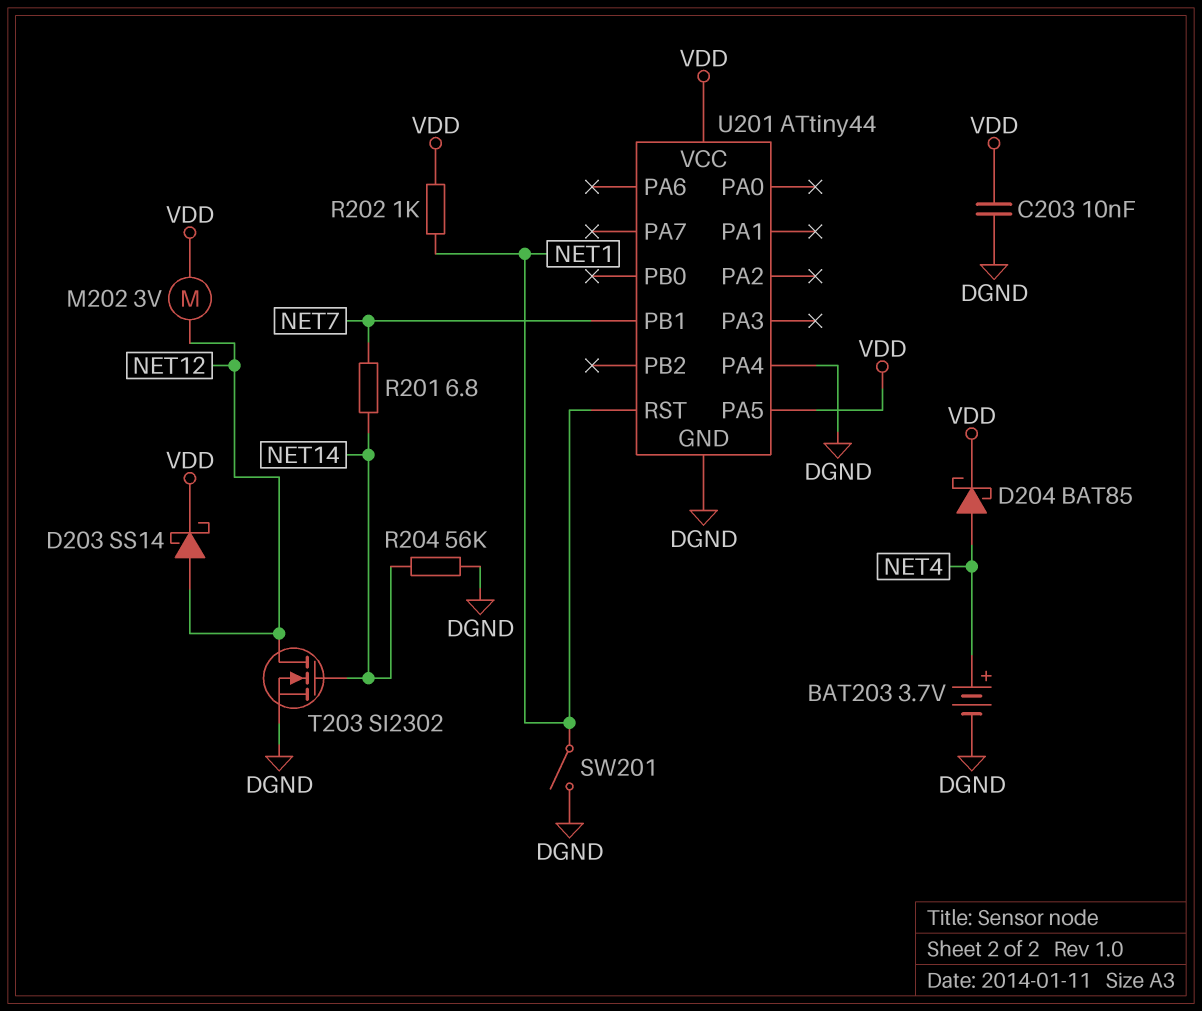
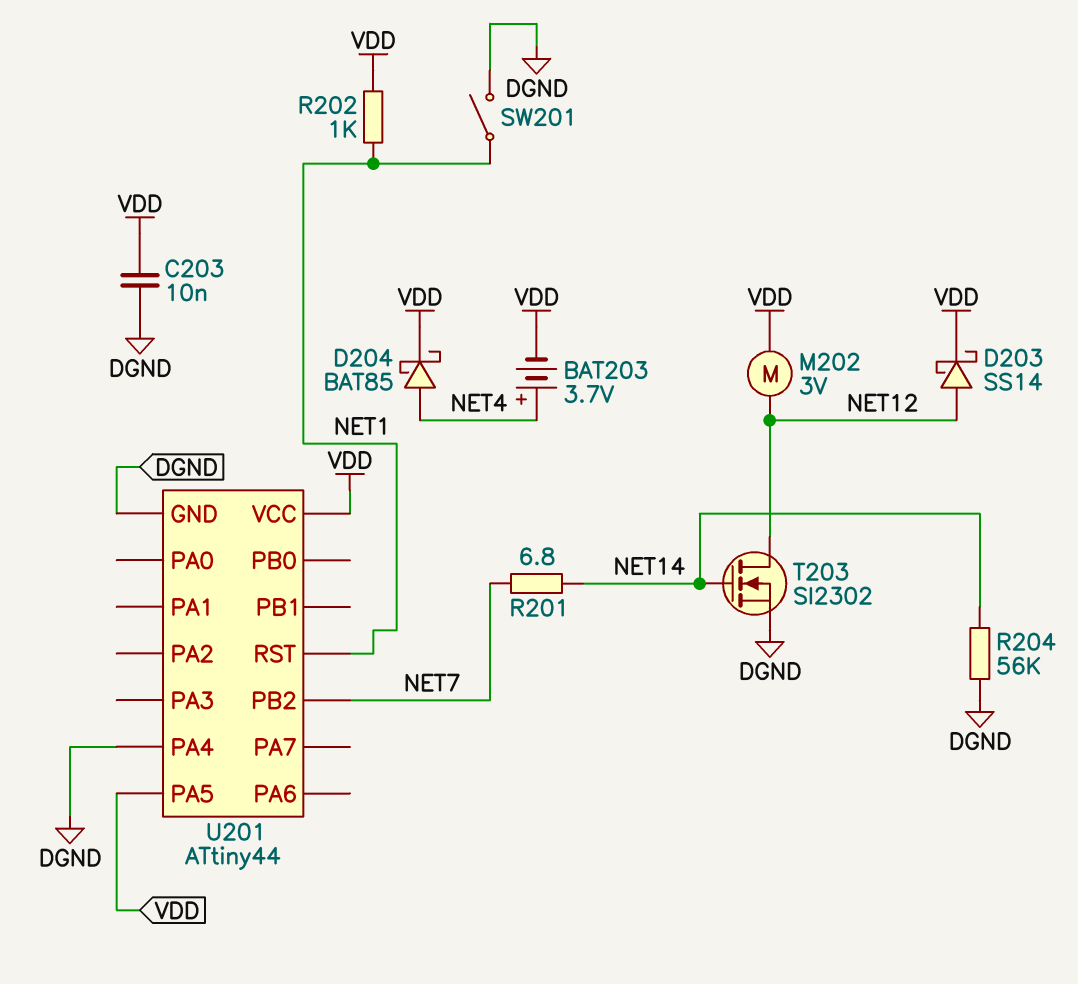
BAT203: 3.7V (plus NET4, minus DGND) -> 3.7V (plus NET4, minus VDD)
U201 pin PB1: NET7 -> none
U201 pin PB2: none -> NET7

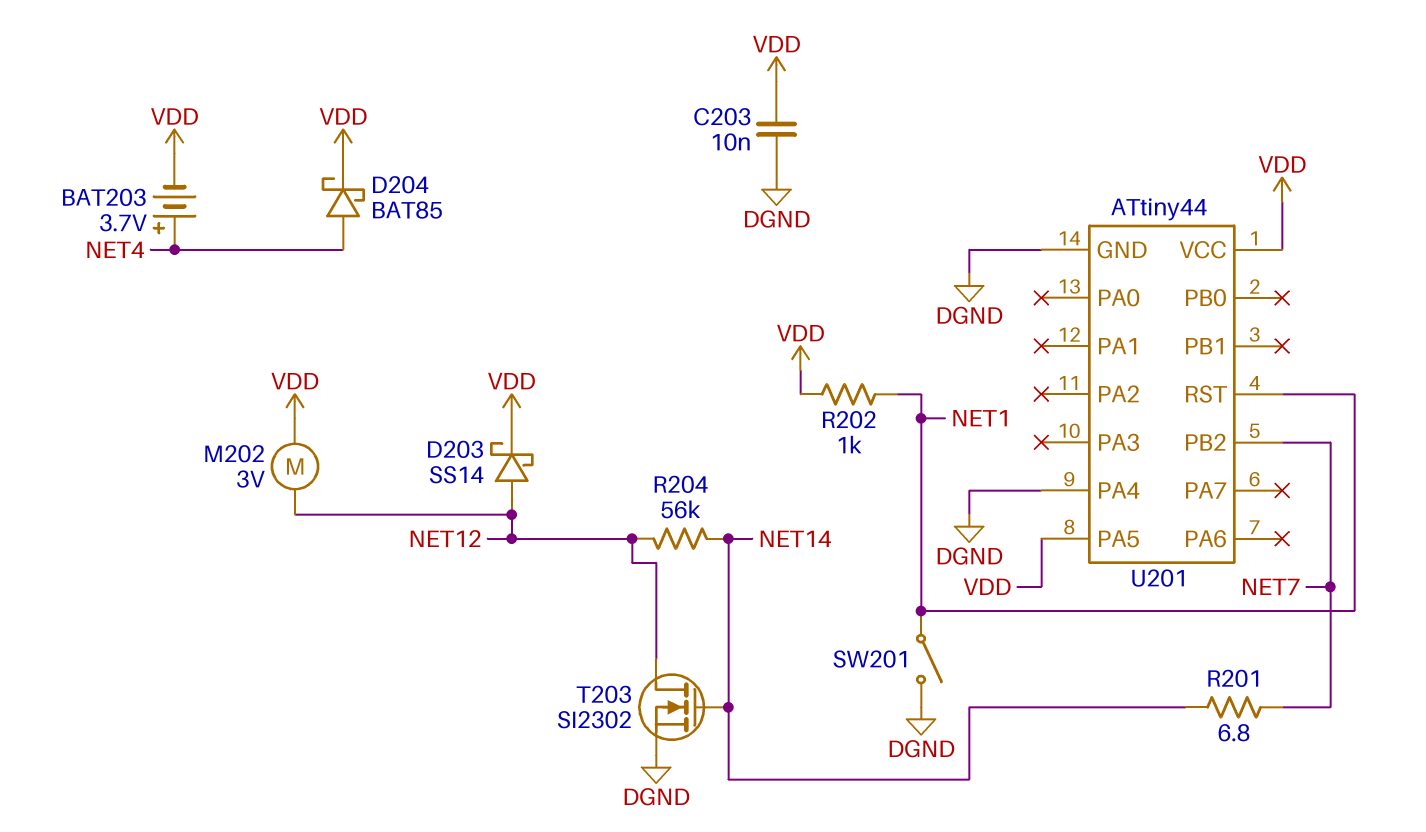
R204: 56k (DGND, NET14) -> 56k (NET12, NET14)

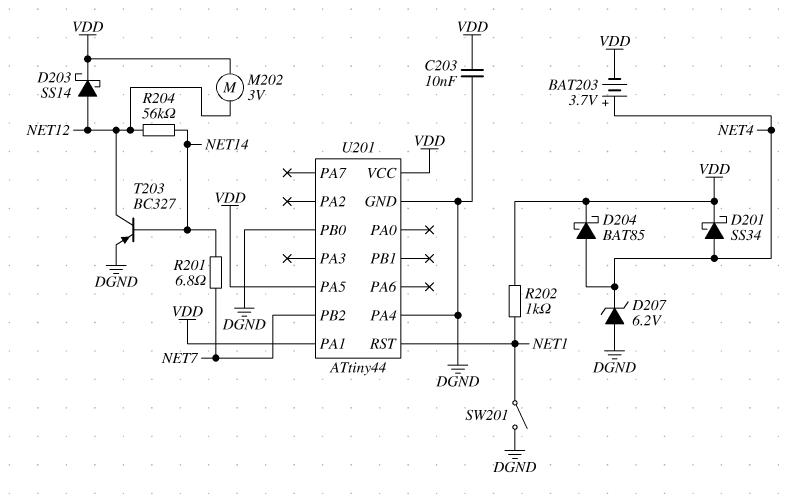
D201: none -> schottky SS34 (A NET4, K VDD)
D207: none -> zener 6.2V (A DGND, K NET4)
T203: NMOS SI2302 (G NET14, D NET12, S DGND) -> PNP BC327 (B NET14, C NET12, E DGND)
U201 pin PA1: none -> VDD
U201 pin PB0: none -> DGND

